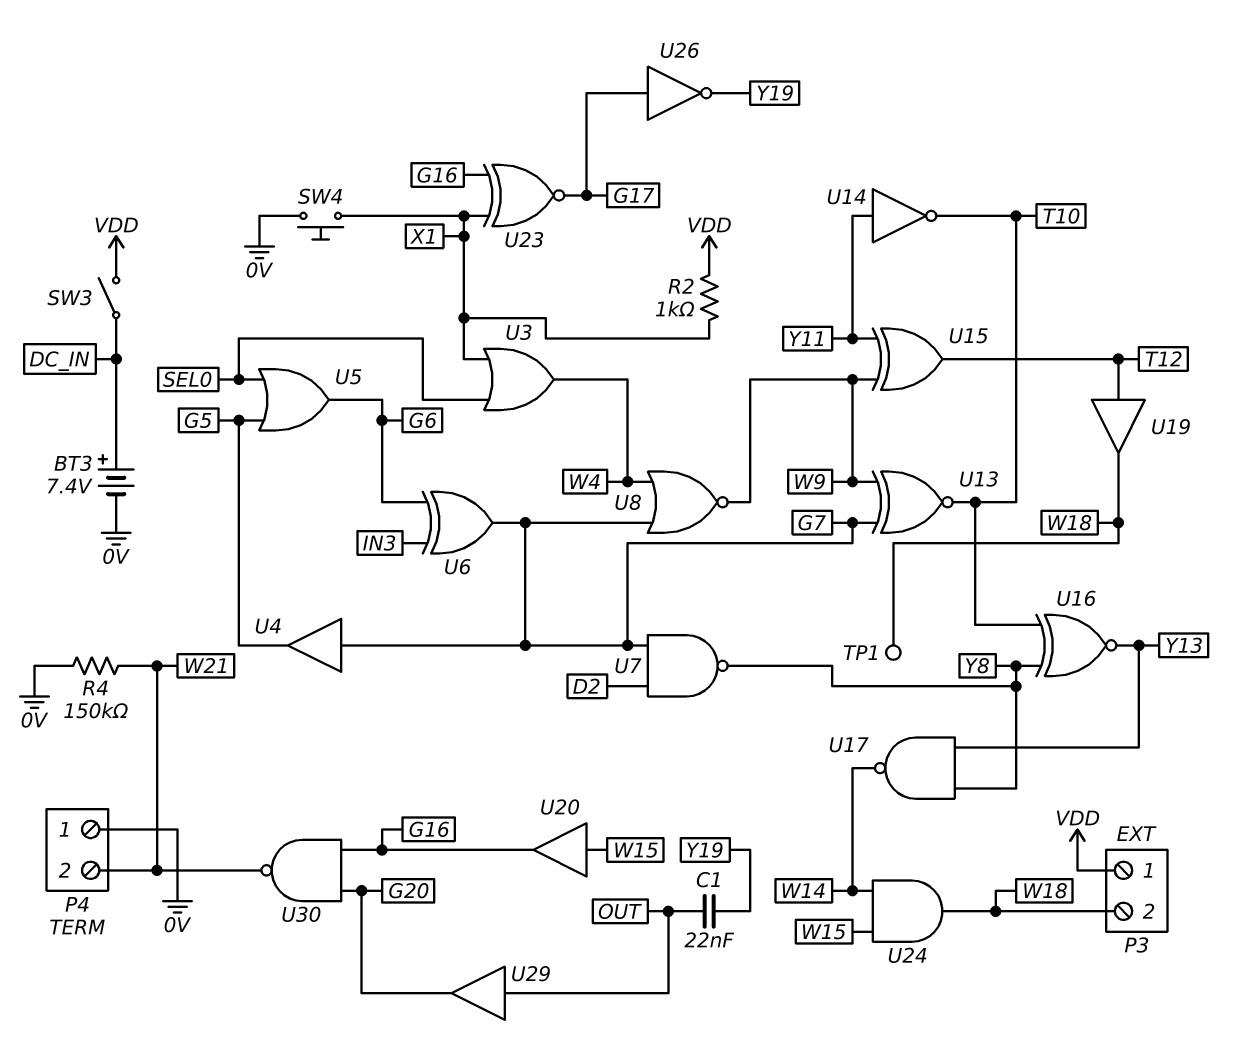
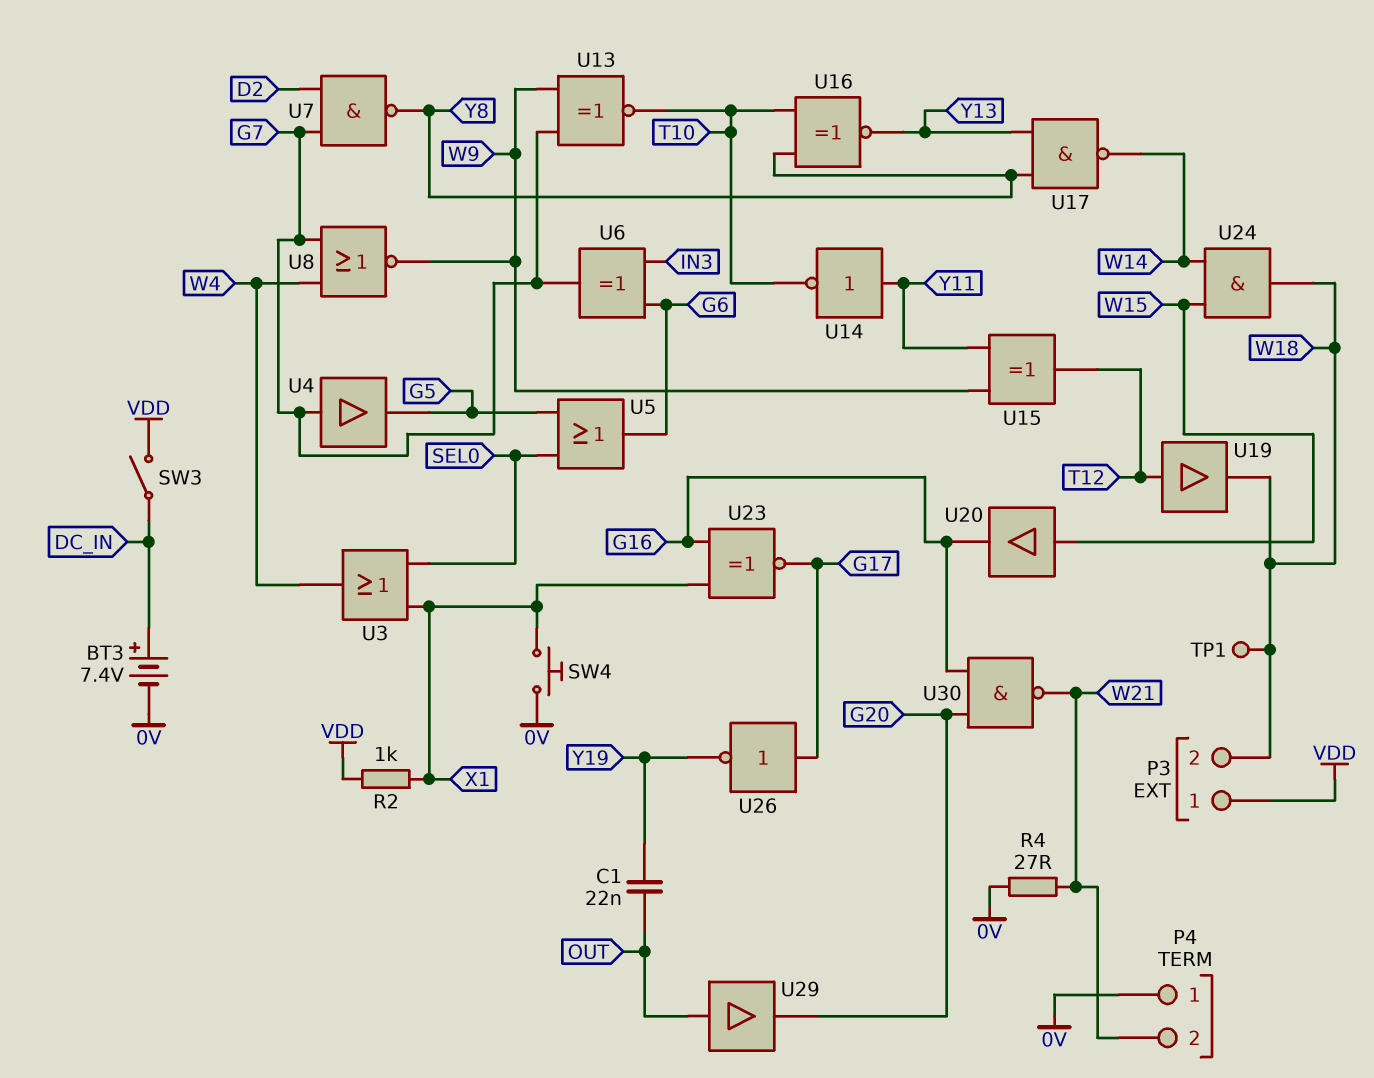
R4: 150k (0V, W21) -> 27 (0V, W21)

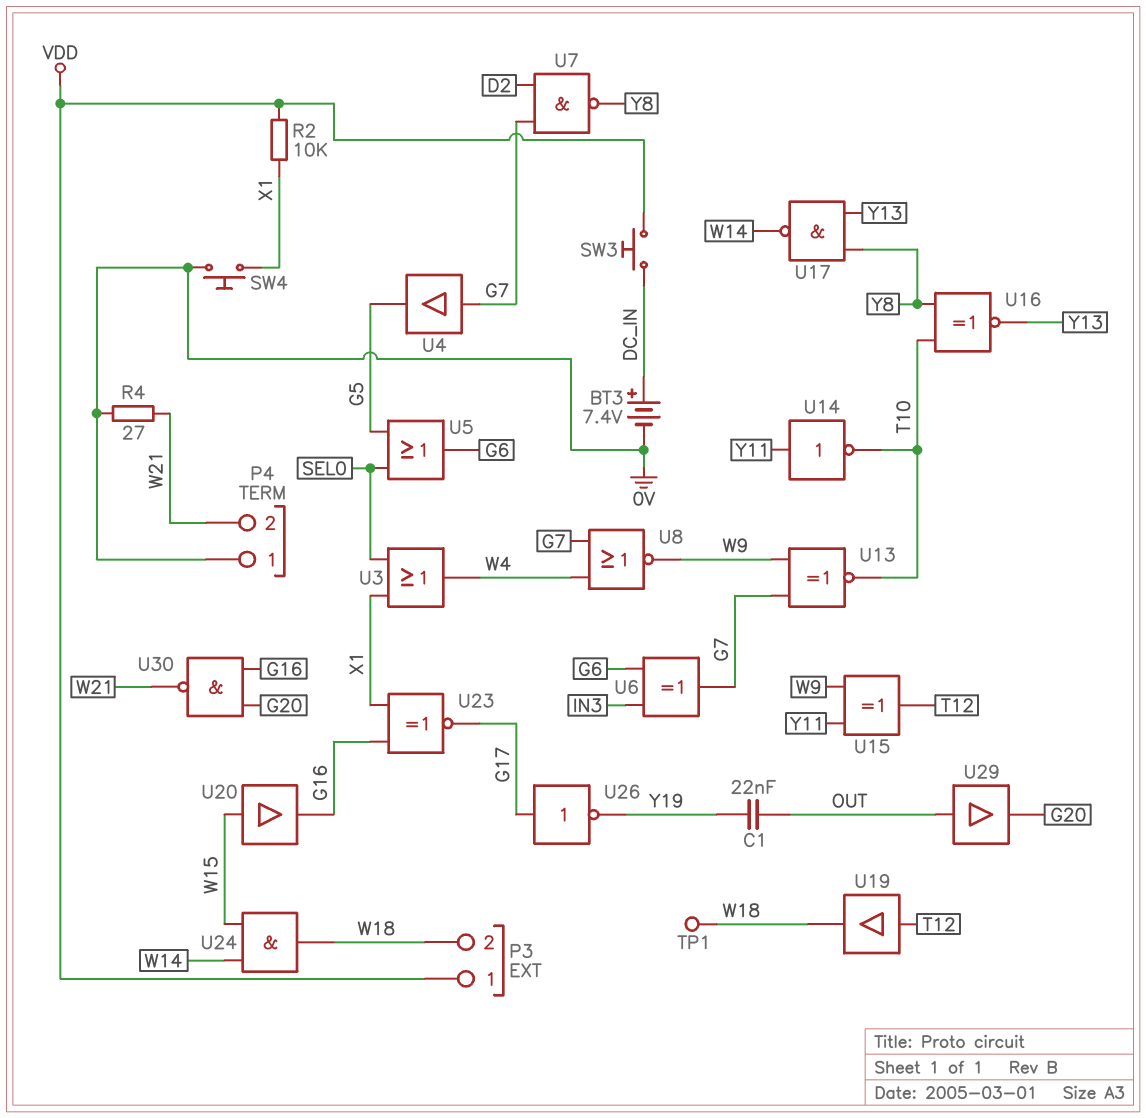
R2: 1k (VDD, X1) -> 10k (VDD, X1)
SW3: switch (DC_IN, VDD) -> button (DC_IN, VDD)

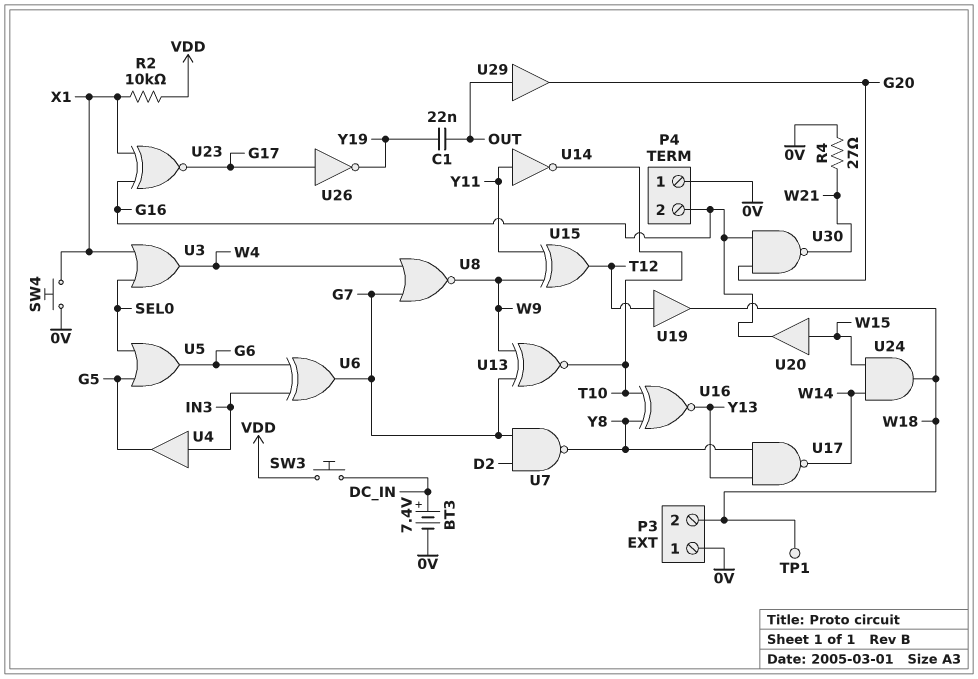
P3 pin 1: VDD -> 0V
P4 pin 2: W21 -> G16
U4: buffer (in G7, out G5) -> buffer (in IN3, out G5)

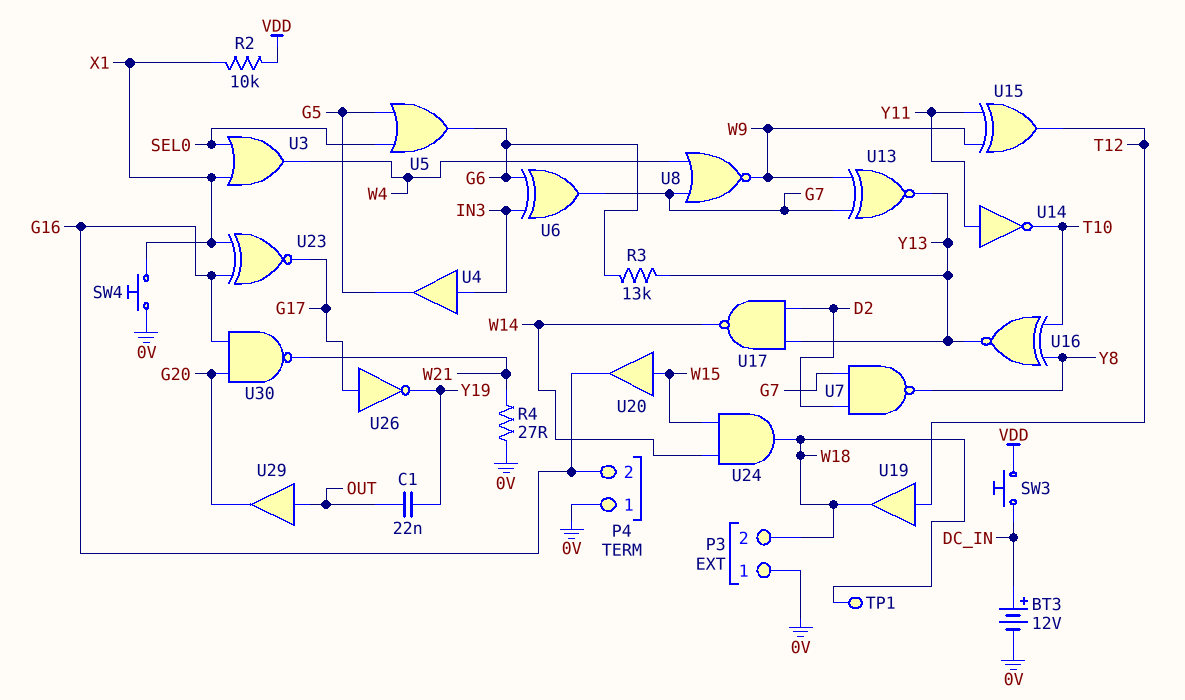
BT3: 7.4V (plus DC_IN, minus 0V) -> 12V (plus DC_IN, minus 0V)
R3: none -> 13k (G6, Y13)
U13: XNOR (in G7, in W9, out T10) -> XNOR (in G7, in W9, out Y13)
U17: NAND (in Y8, in Y13, out W14) -> NAND (in D2, in Y13, out W14)

